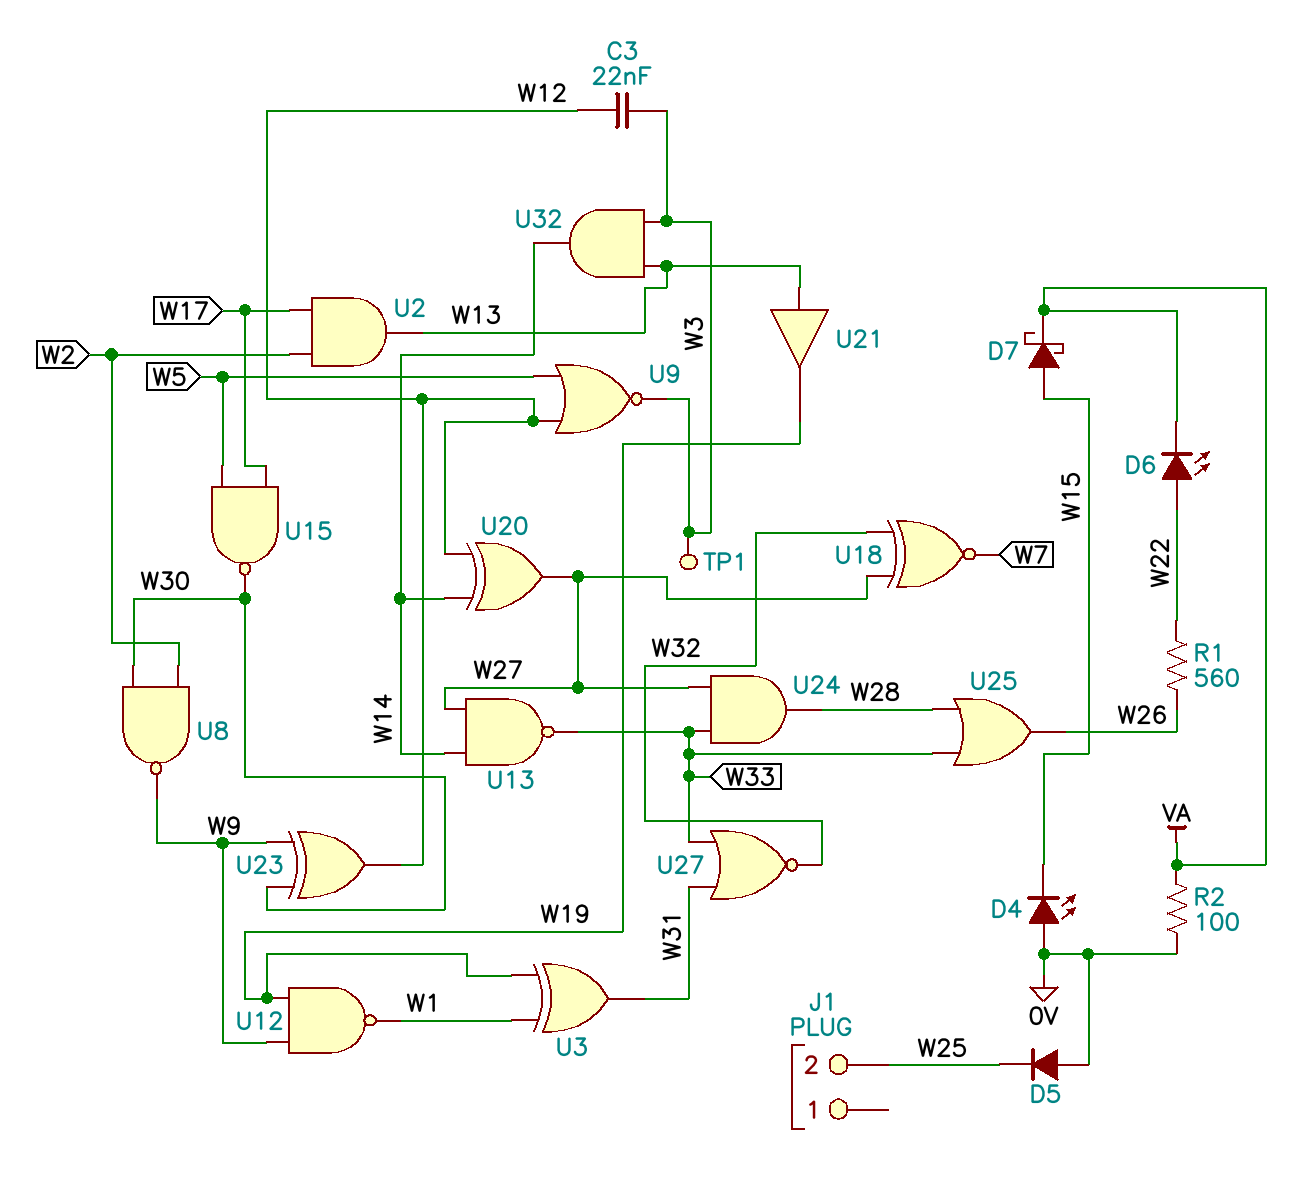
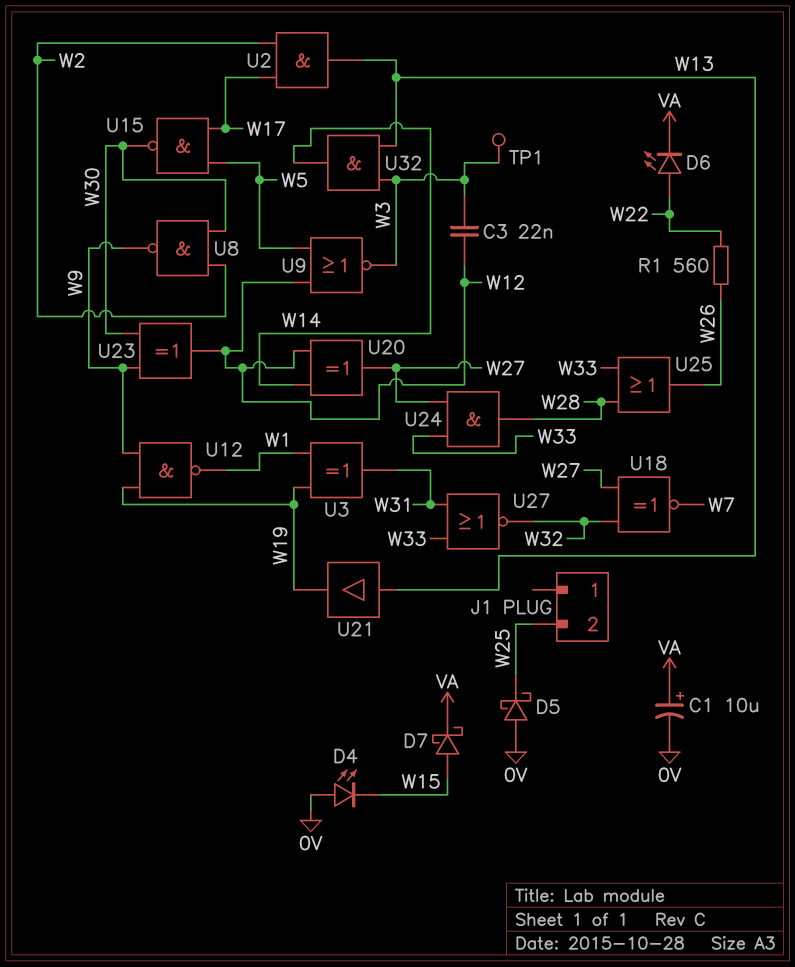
C1: none -> 10uF (plus VA, minus 0V)
D5: diode (A 0V, K W25) -> schottky (A 0V, K W25)
R2: 100 (0V, VA) -> none
U13: NAND (in W14, in W27, out W33) -> none

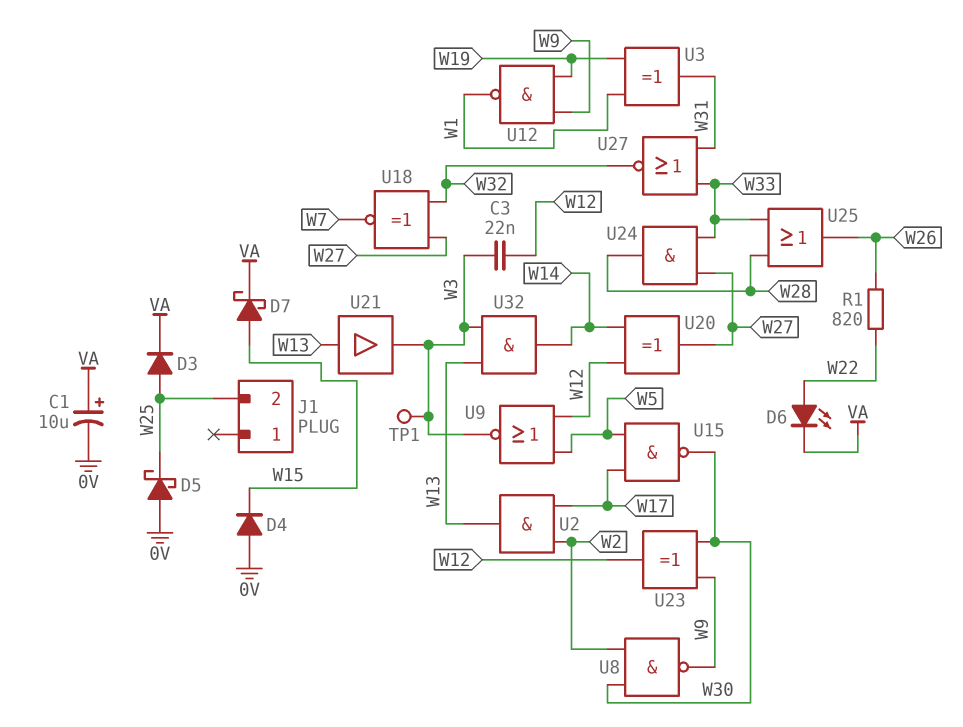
D3: none -> diode (A W25, K VA)
D4: LED (A 0V, K W15) -> diode (A 0V, K W15)
R1: 560 (W22, W26) -> 820 (W22, W26)
U21: buffer (in W13, out W19) -> buffer (in W13, out W3)

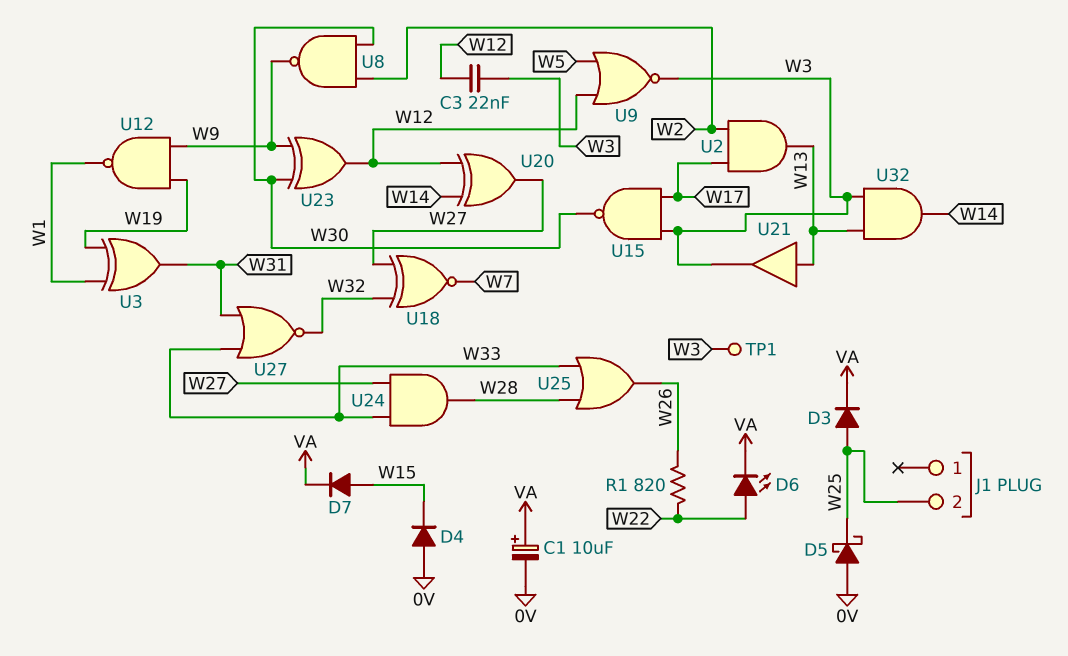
D7: schottky (A W15, K VA) -> diode (A W15, K VA)
U15: NAND (in W5, in W17, out W30) -> NAND (in W3, in W17, out W30)

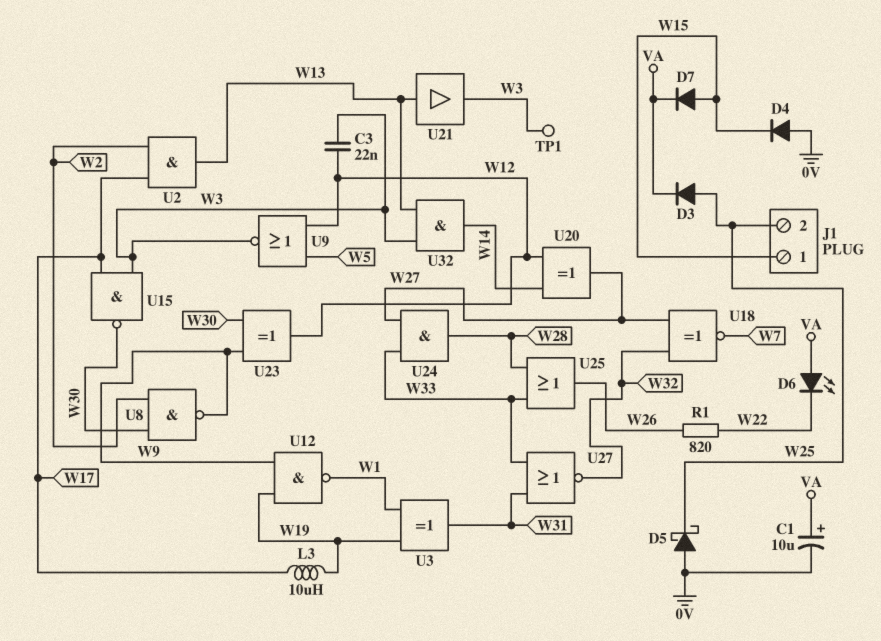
D6: LED (A W22, K VA) -> LED (A VA, K W22)
J1 pin 1: none -> W15
L3: none -> 10uH (W17, W19)

